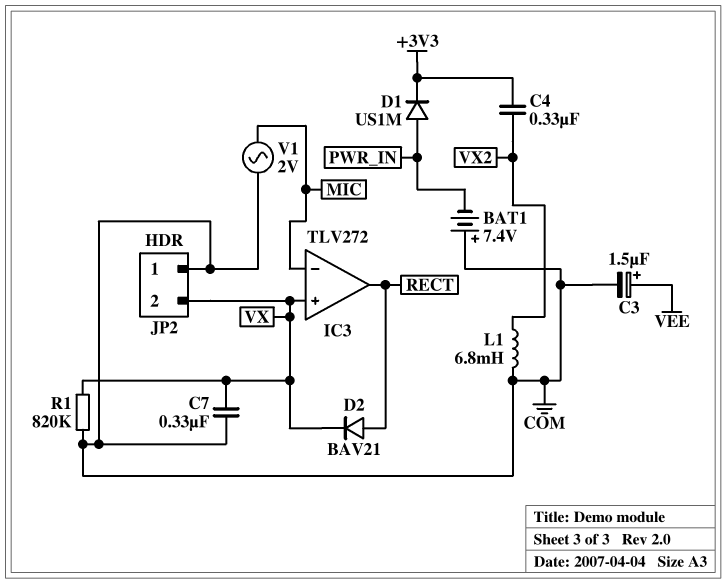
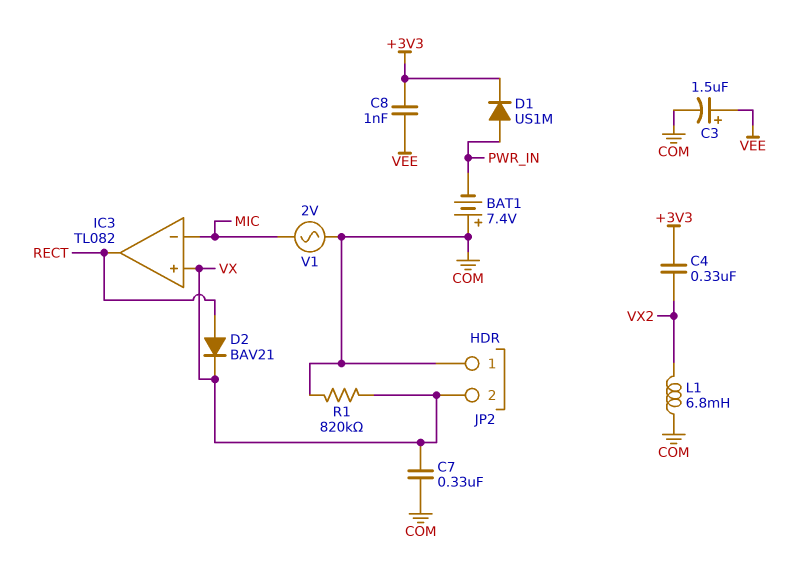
C8: none -> 1nF (+3V3, VEE)
IC3: TLV272 -> TL082

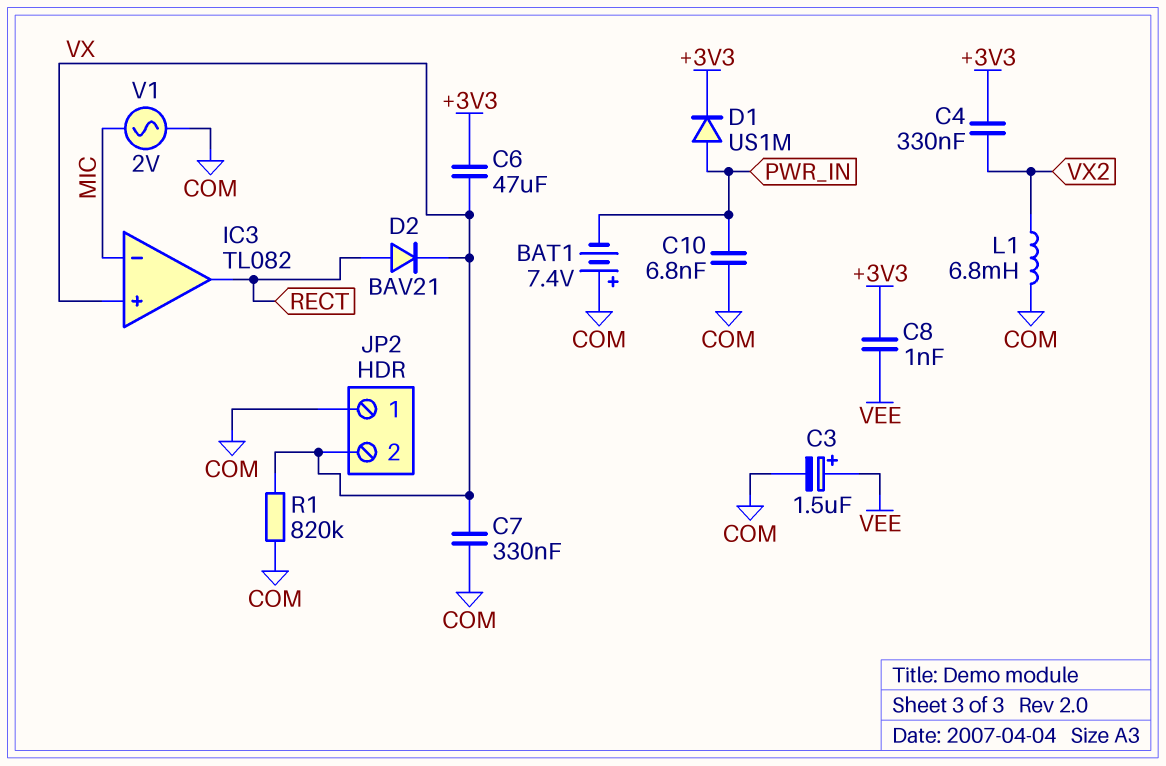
C6: none -> 47uF (+3V3, VX)
C10: none -> 6.8nF (COM, PWR_IN)

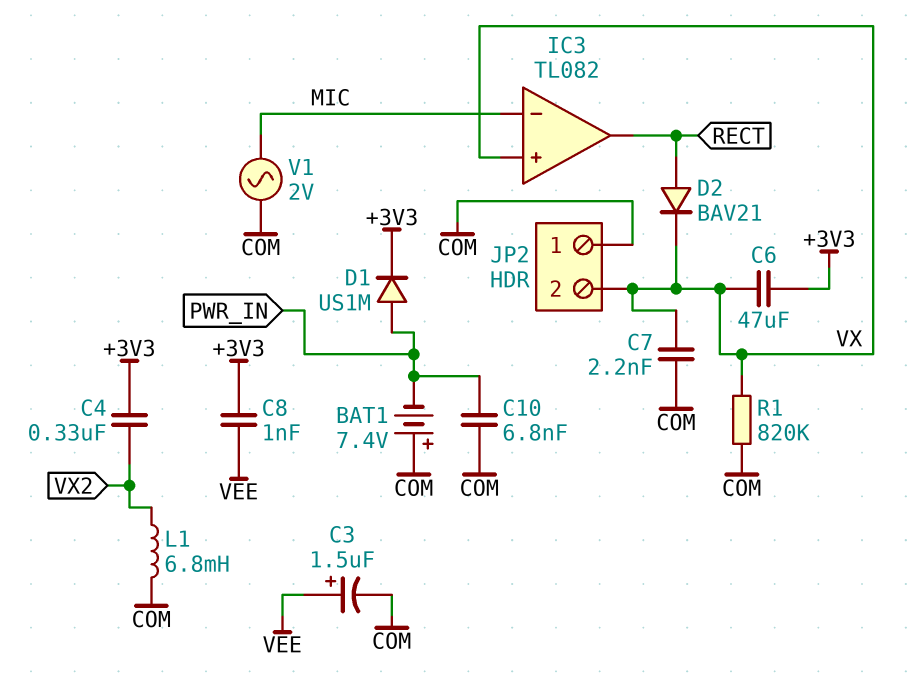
C7: 330nF (COM, VX) -> 2.2nF (COM, VX)

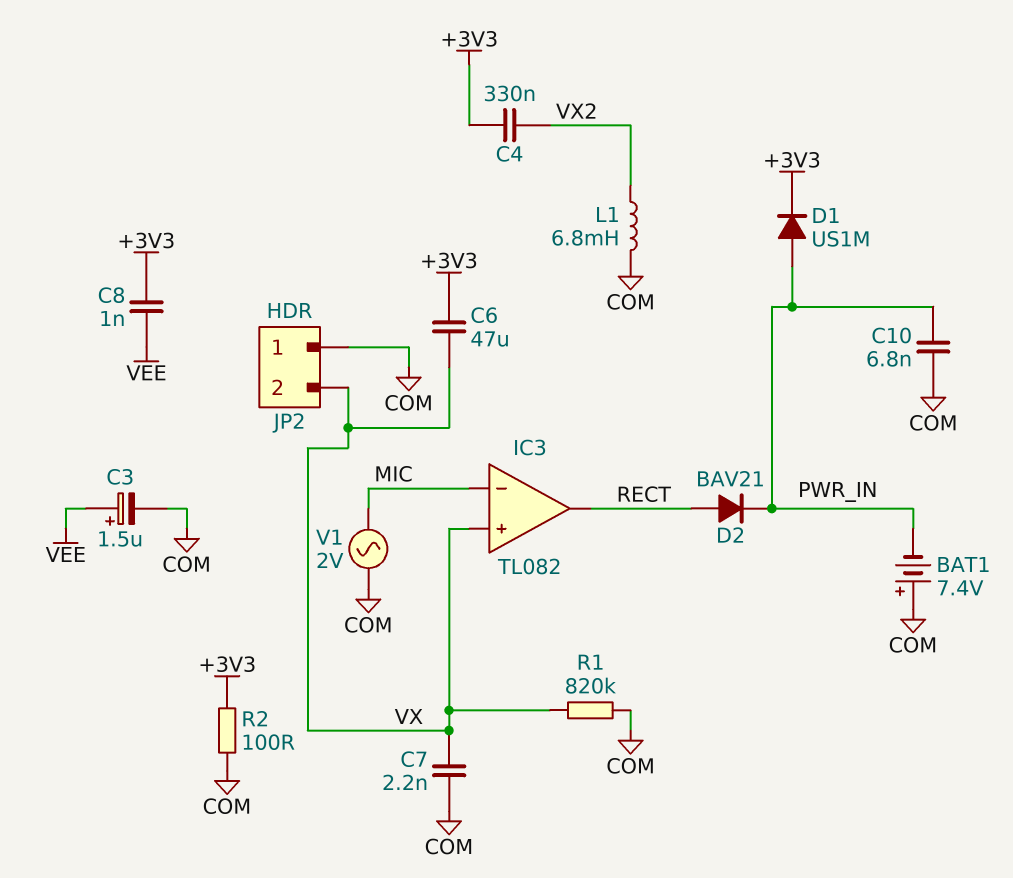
D2: diode BAV21 (A RECT, K VX) -> diode BAV21 (A RECT, K PWR_IN)
R2: none -> 100 (+3V3, COM)

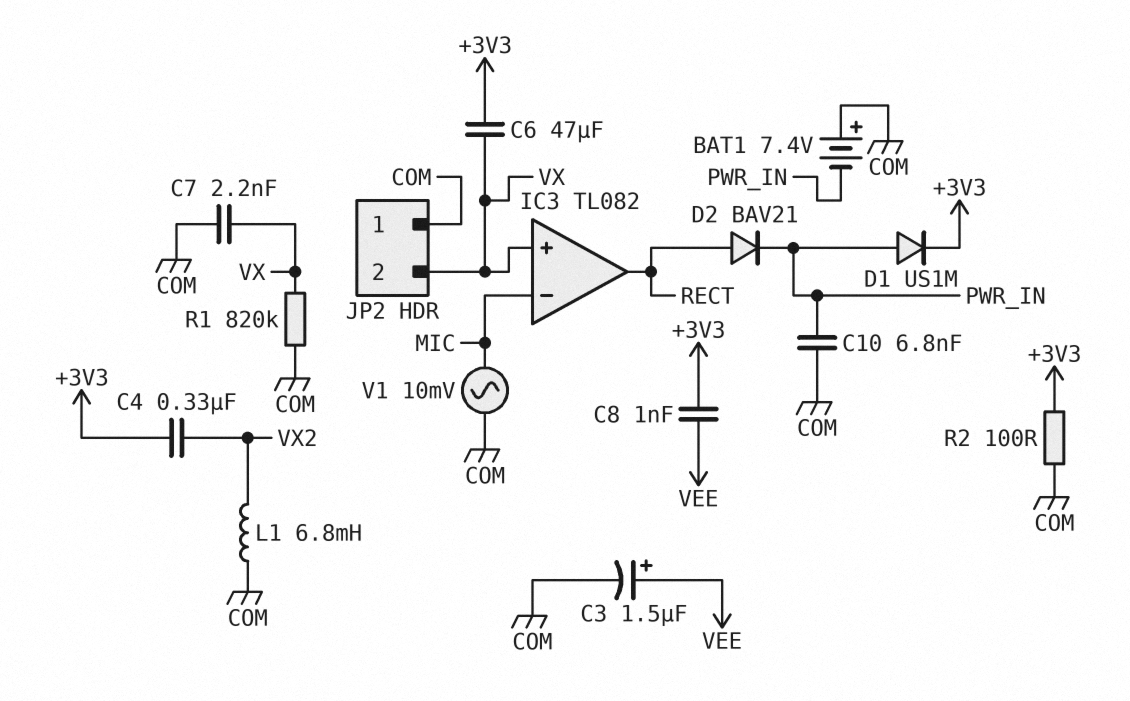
V1: AC 2V (COM, MIC) -> AC 10mV (COM, MIC)

